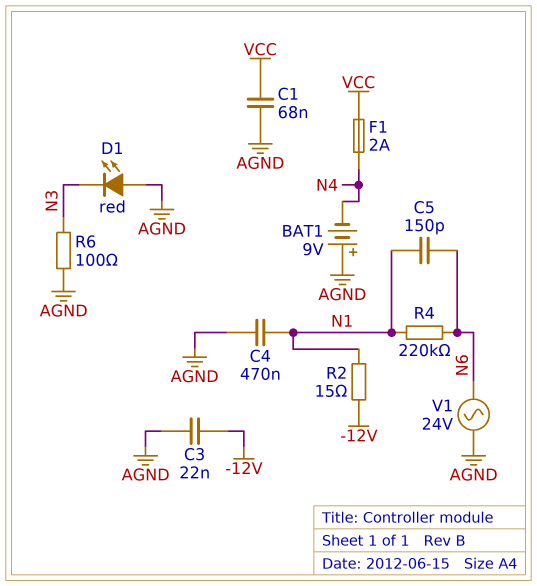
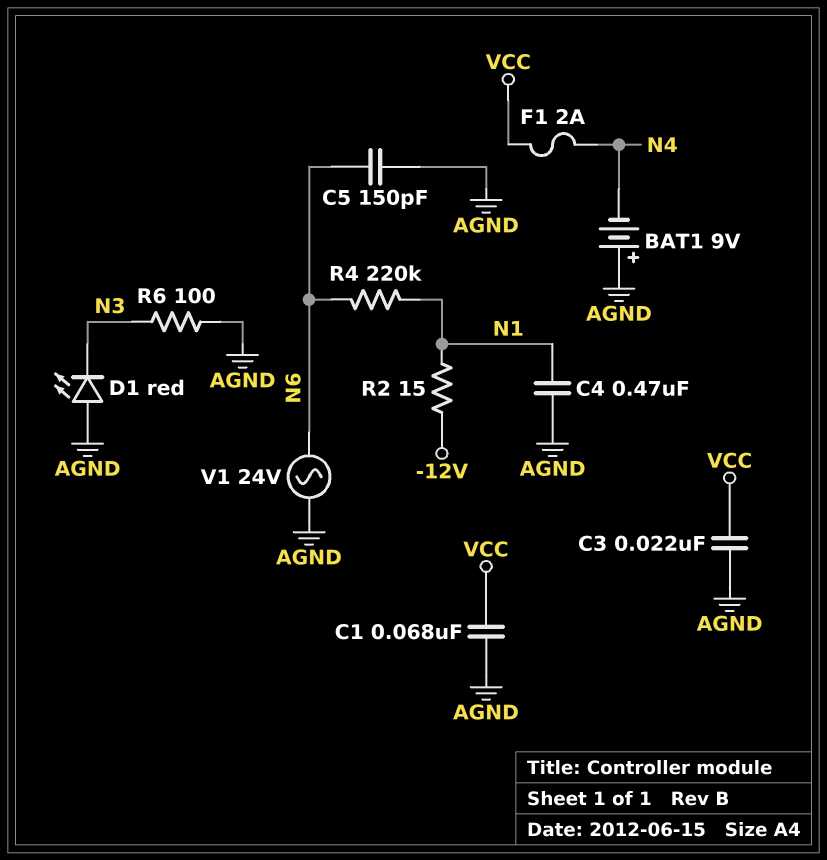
C3: 22nF (-12V, AGND) -> 22nF (AGND, VCC)
C5: 150pF (N1, N6) -> 150pF (AGND, N6)

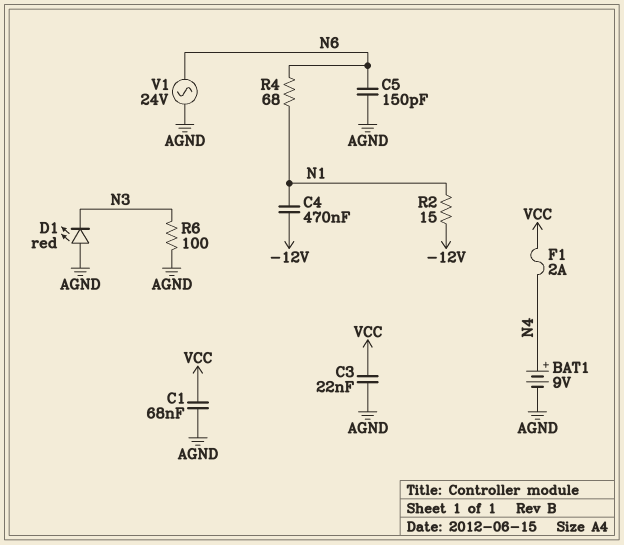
BAT1: 9V (plus AGND, minus N4) -> 9V (plus N4, minus AGND)
C4: 470nF (AGND, N1) -> 470nF (-12V, N1)
R4: 220k (N1, N6) -> 68 (N1, N6)

